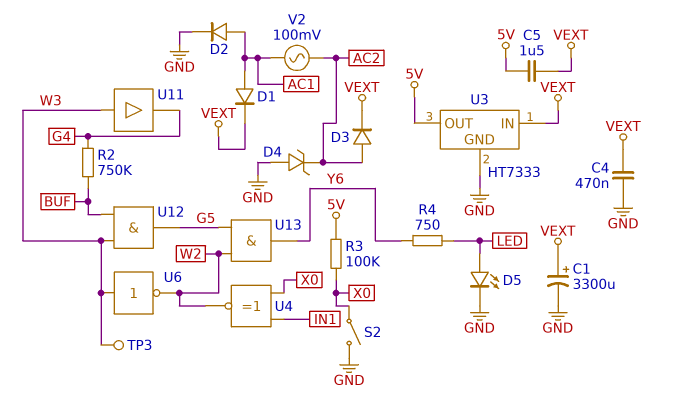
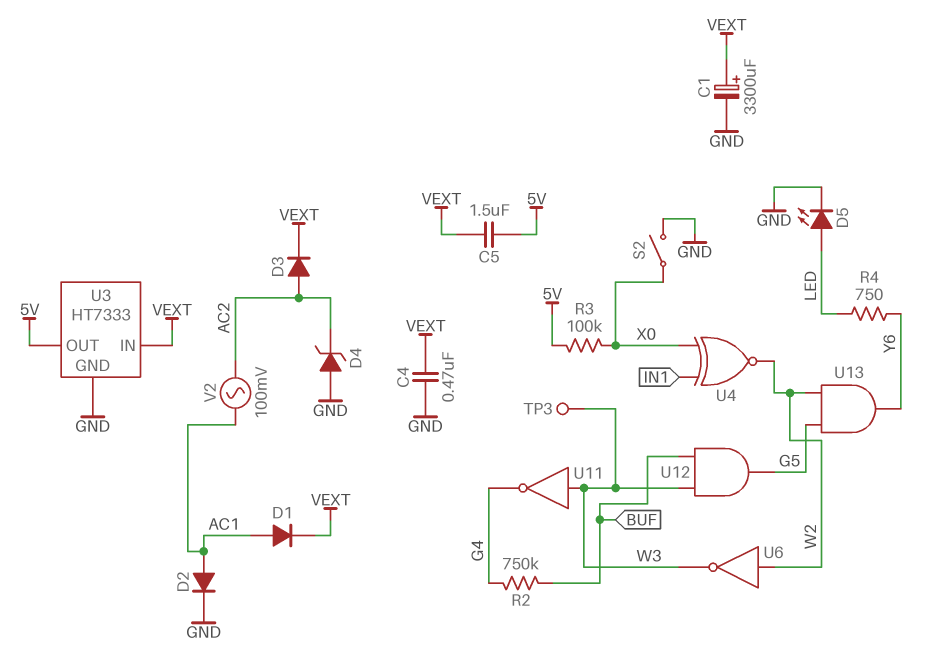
U6: NOT (in W3, out W2) -> NOT (in W2, out W3)
U11: buffer (in W3, out G4) -> NOT (in W3, out G4)

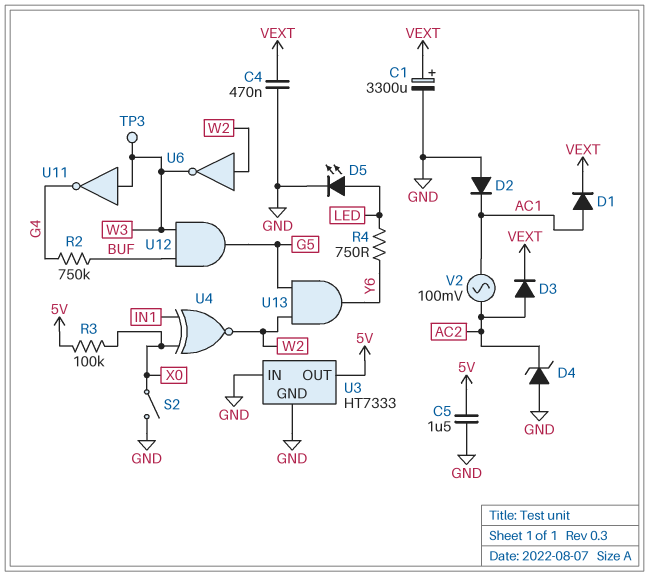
C5: 1.5uF (5V, VEXT) -> 1.5uF (5V, GND)
D2: diode (A AC1, K GND) -> diode (A GND, K AC1)
U3 pin IN: VEXT -> GND

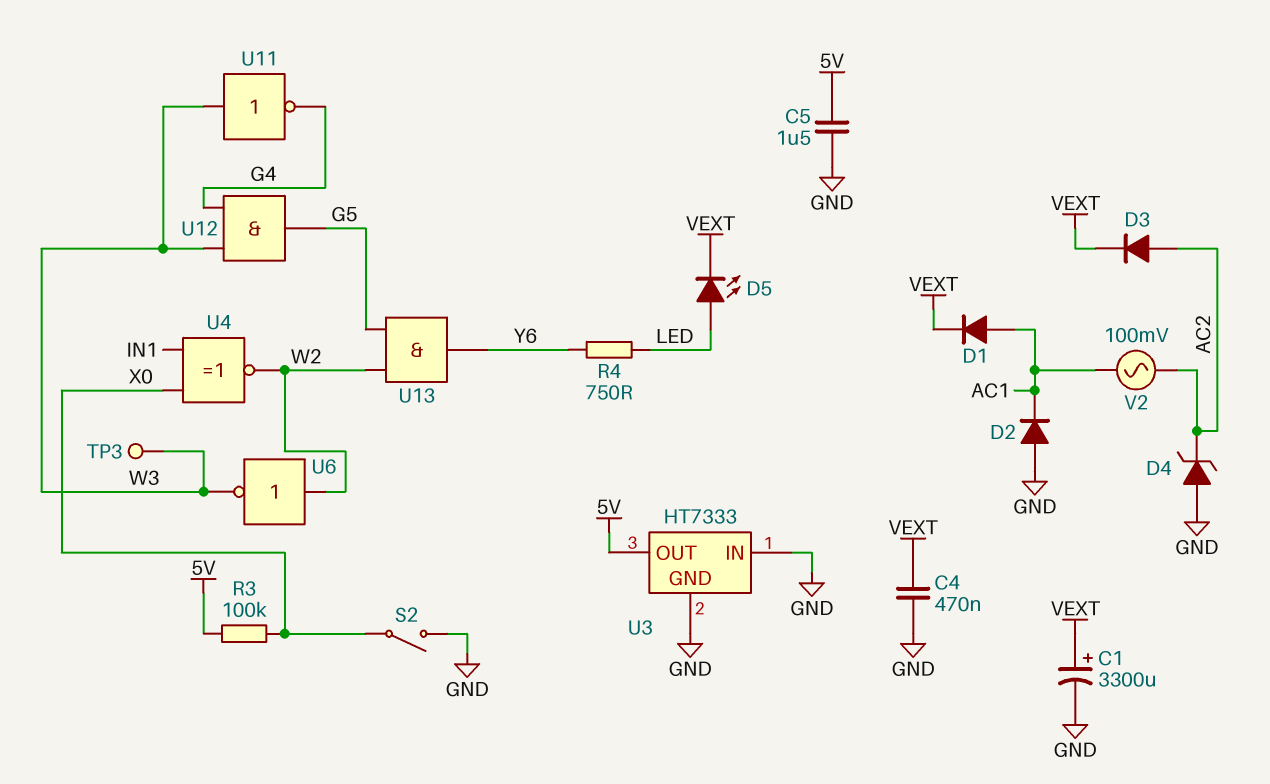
D5: LED (A LED, K GND) -> LED (A LED, K VEXT)
R2: 750k (BUF, G4) -> none
U12: AND (in BUF, in W3, out G5) -> AND (in G4, in W3, out G5)

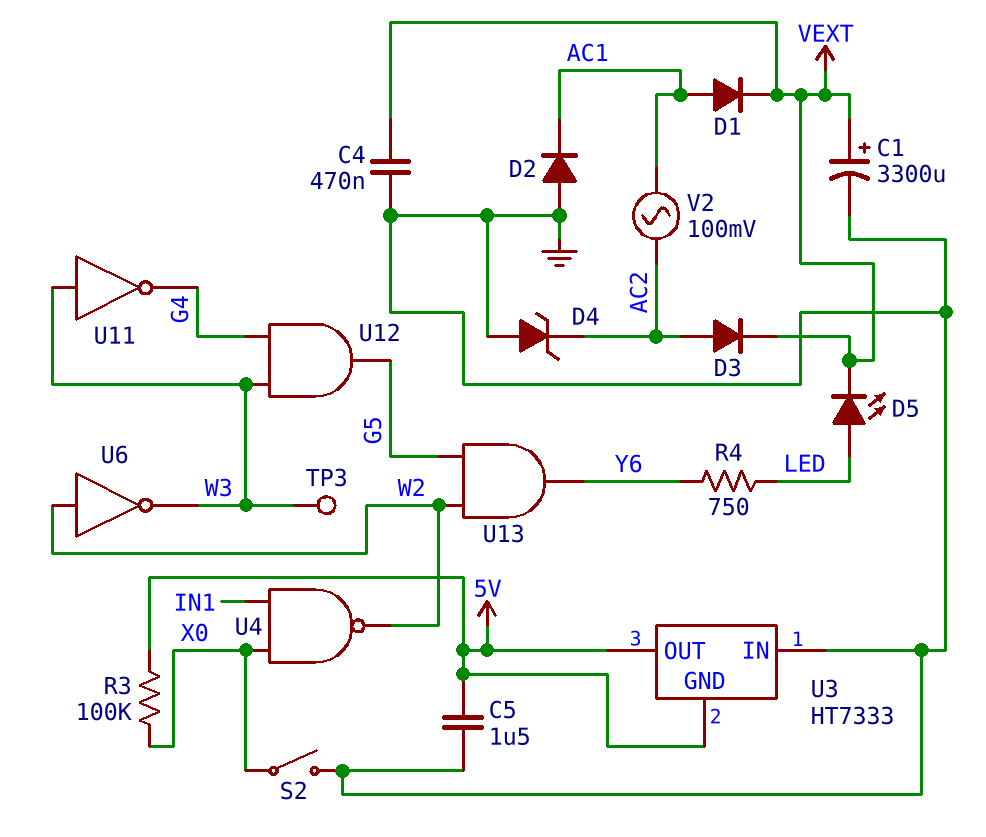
U3 pin GND: GND -> 5V
U4: XNOR (in IN1, in X0, out W2) -> NAND (in IN1, in X0, out W2)

